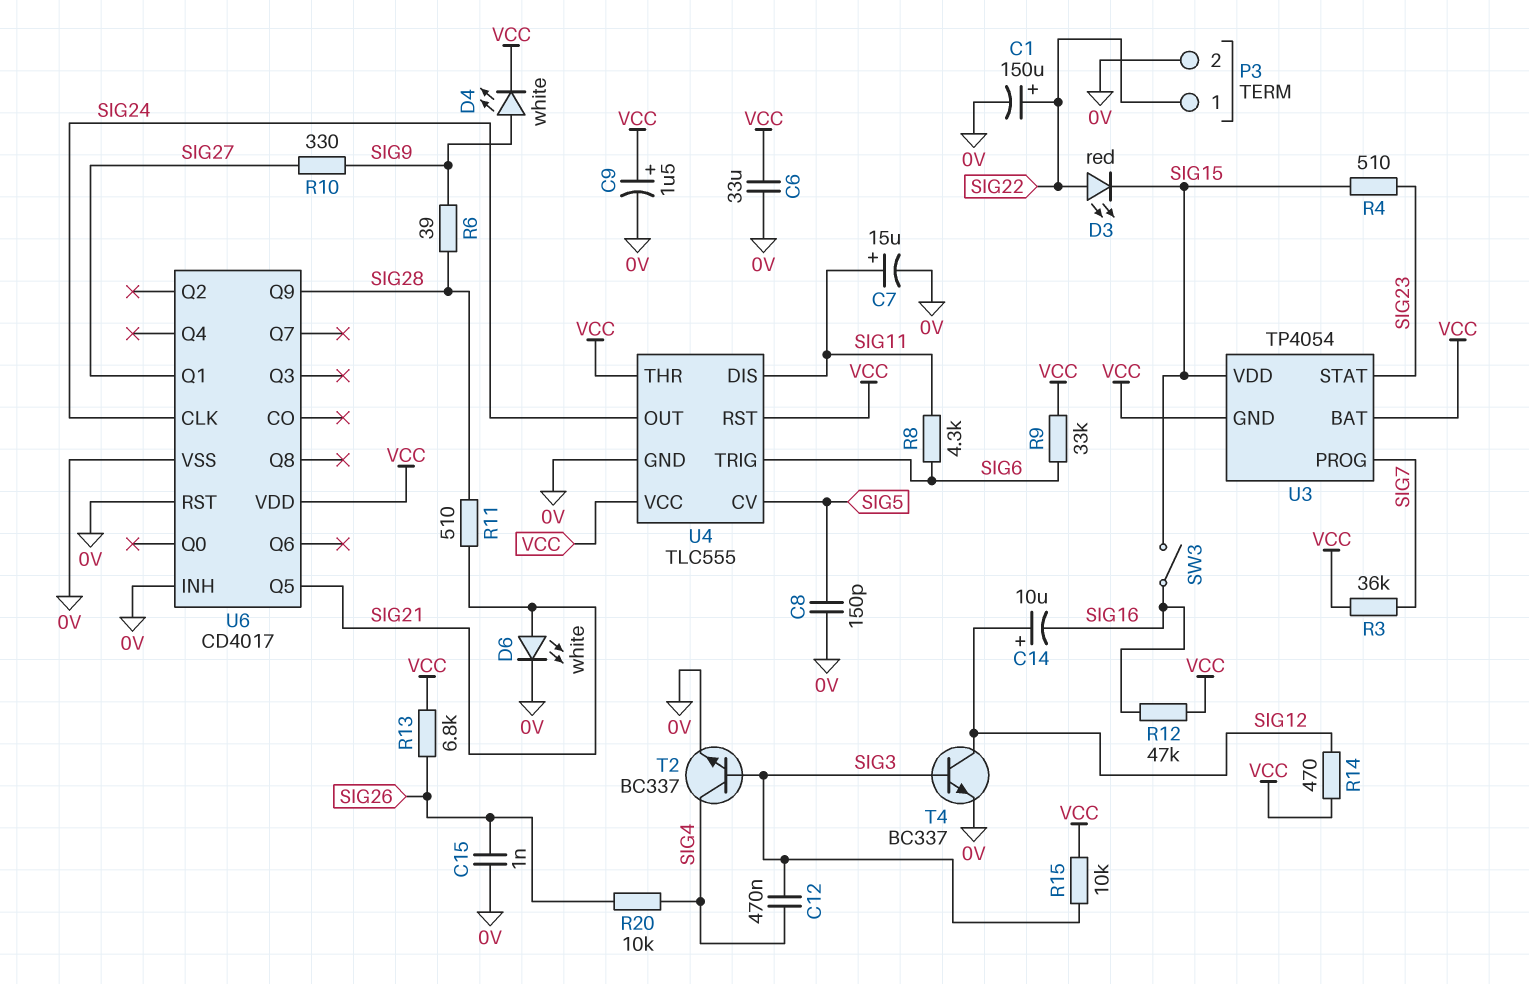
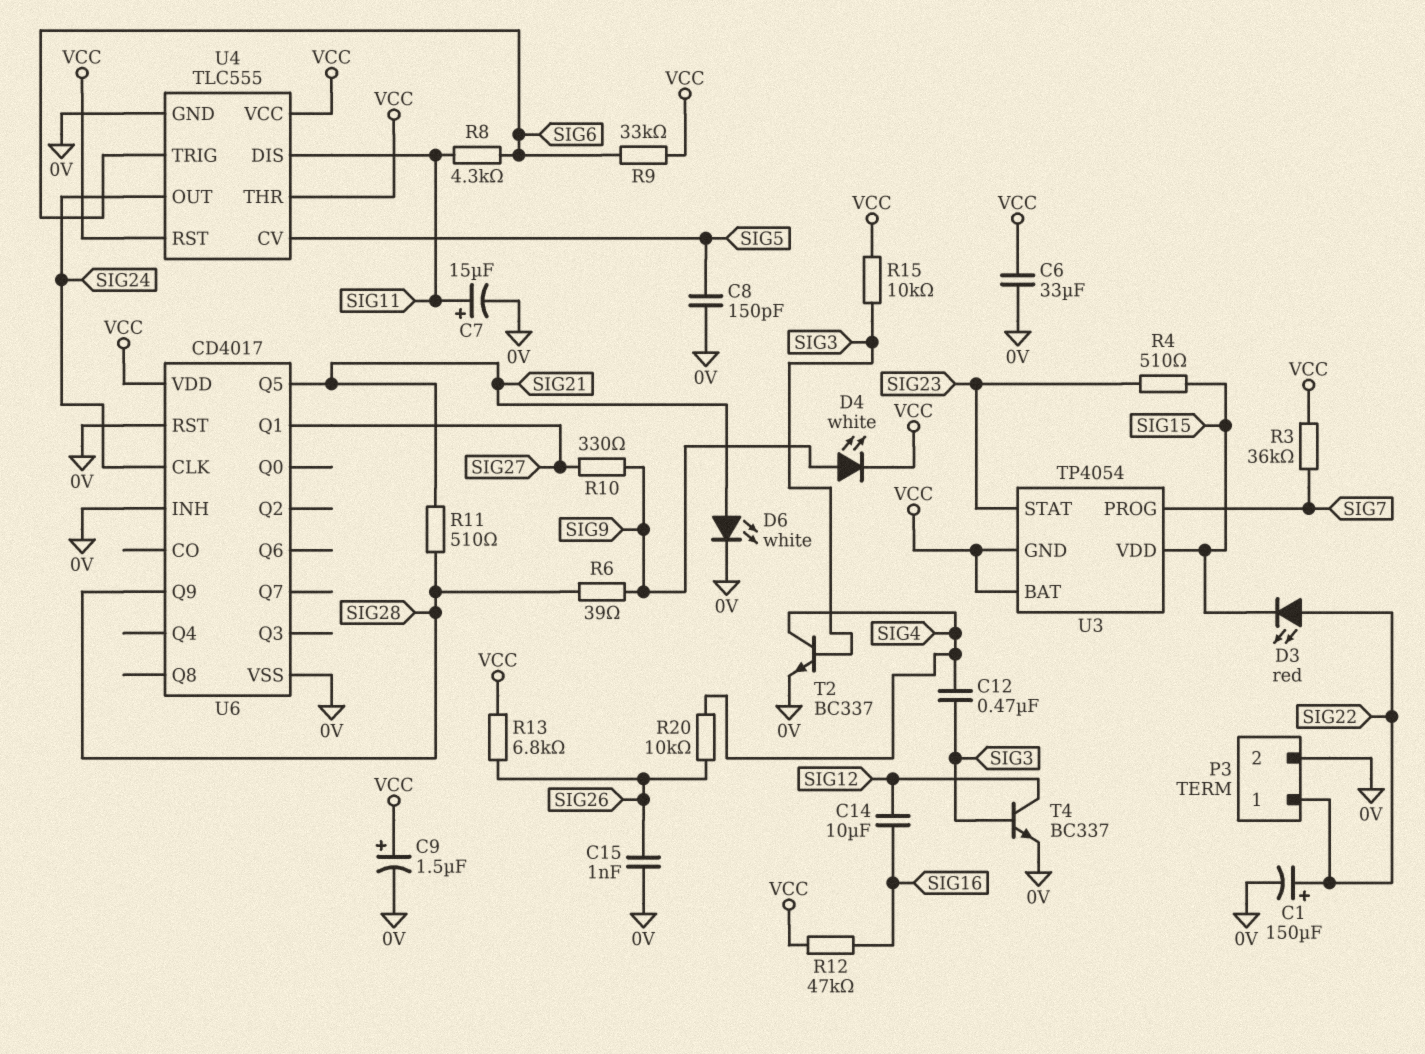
C14: 10uF (plus SIG12, minus SIG16) -> 10uF (SIG12, SIG16)
R14: 470 (SIG12, VCC) -> none
SW3: switch (SIG15, SIG16) -> none

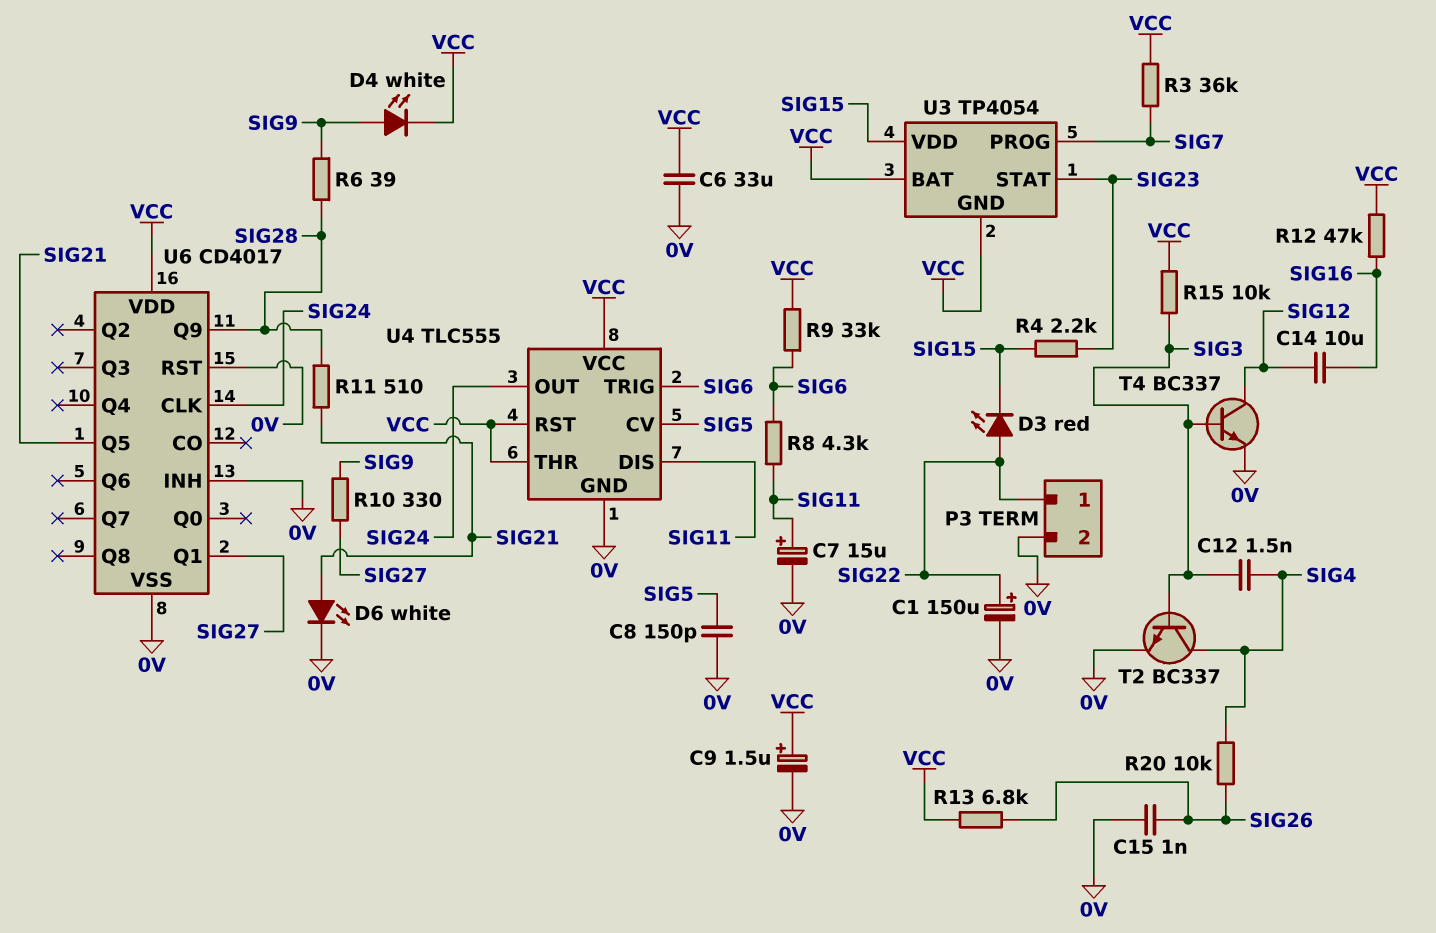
C12: 470nF (SIG3, SIG4) -> 1.5nF (SIG3, SIG4)
R4: 510 (SIG15, SIG23) -> 2.2k (SIG15, SIG23)

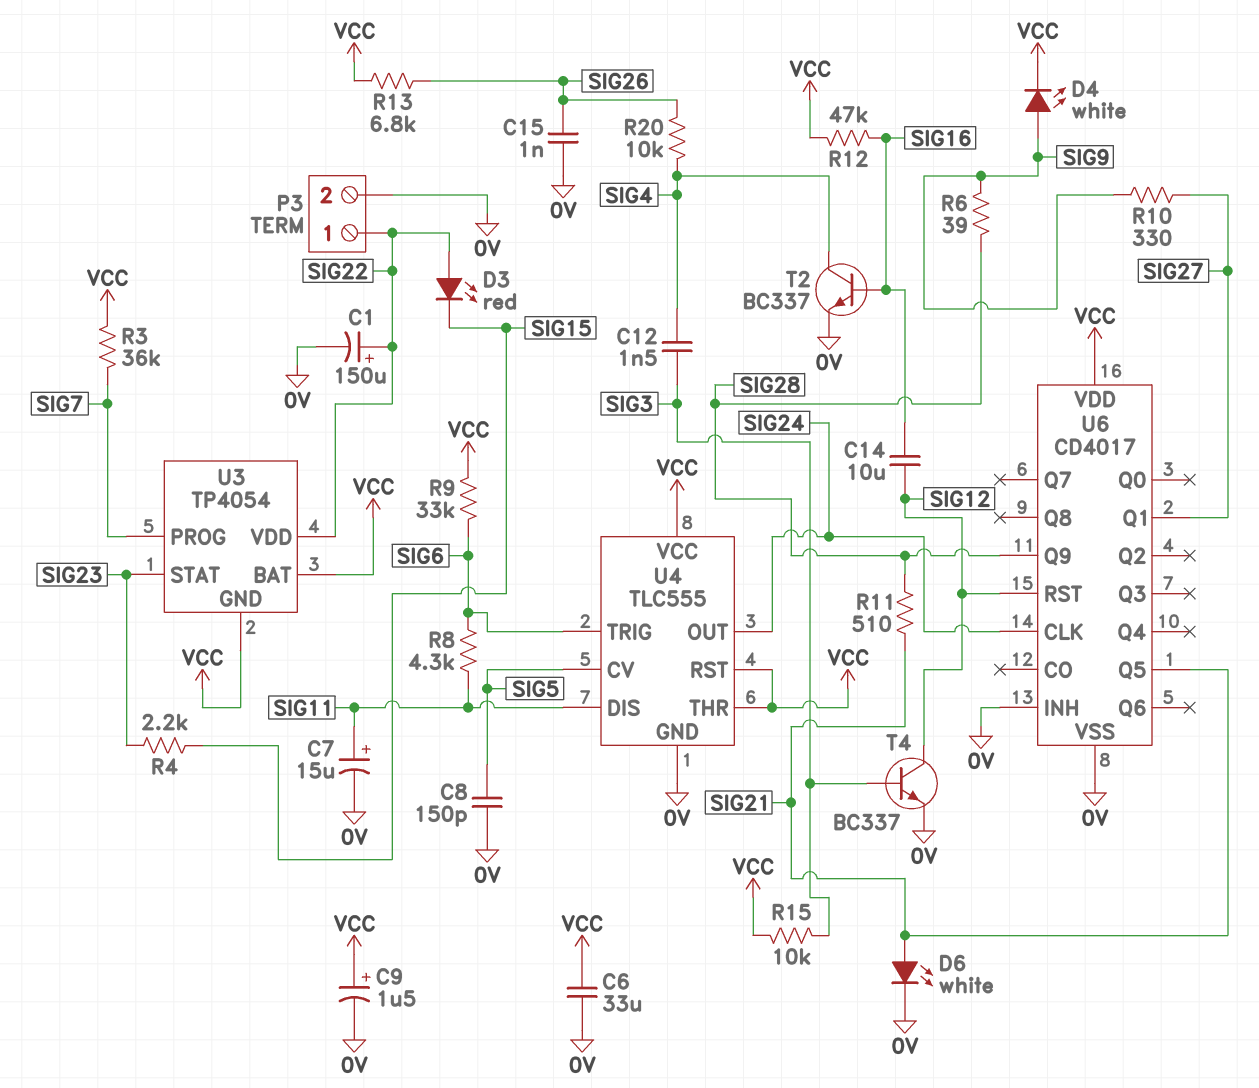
T2: NPN BC337 (B SIG3, C SIG4, E 0V) -> NPN BC337 (B SIG16, C SIG4, E 0V)
U3 pin VDD: SIG15 -> SIG22
U6 pin RST: 0V -> SIG12

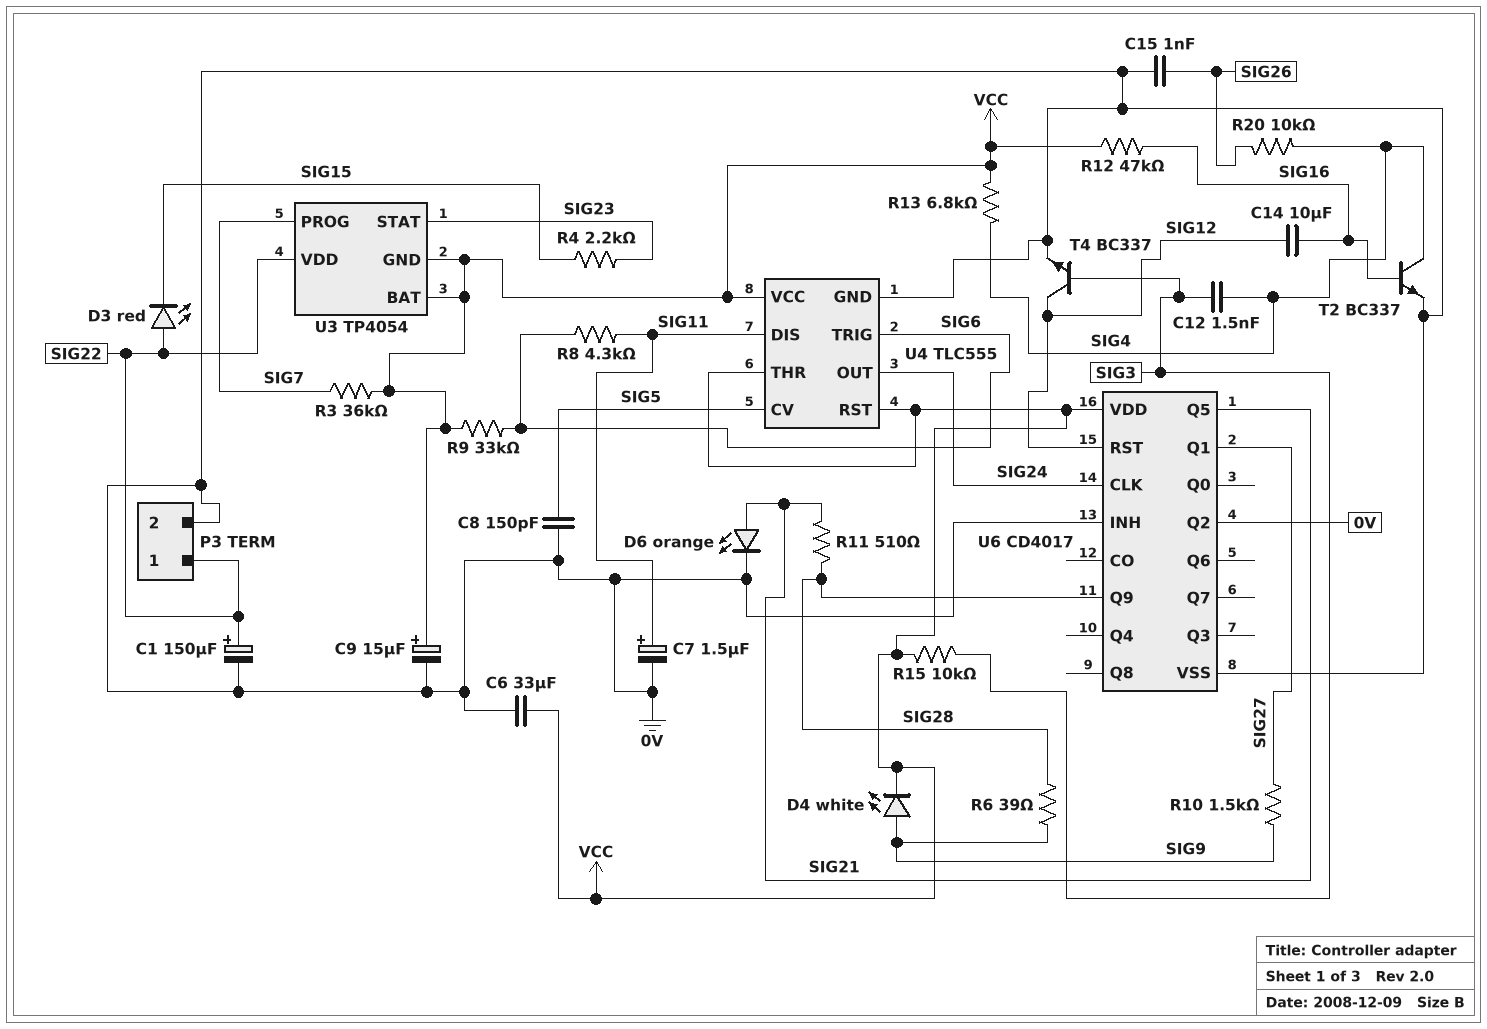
C7: 15uF (plus SIG11, minus 0V) -> 1.5uF (plus SIG11, minus 0V)
C9: 1.5uF (plus VCC, minus 0V) -> 15uF (plus VCC, minus 0V)
D6: LED white (A SIG21, K 0V) -> LED orange (A SIG21, K 0V)
R10: 330 (SIG9, SIG27) -> 1.5k (SIG9, SIG27)
R13: 6.8k (SIG26, VCC) -> 6.8k (SIG4, VCC)
U6 pin Q2: none -> 0V

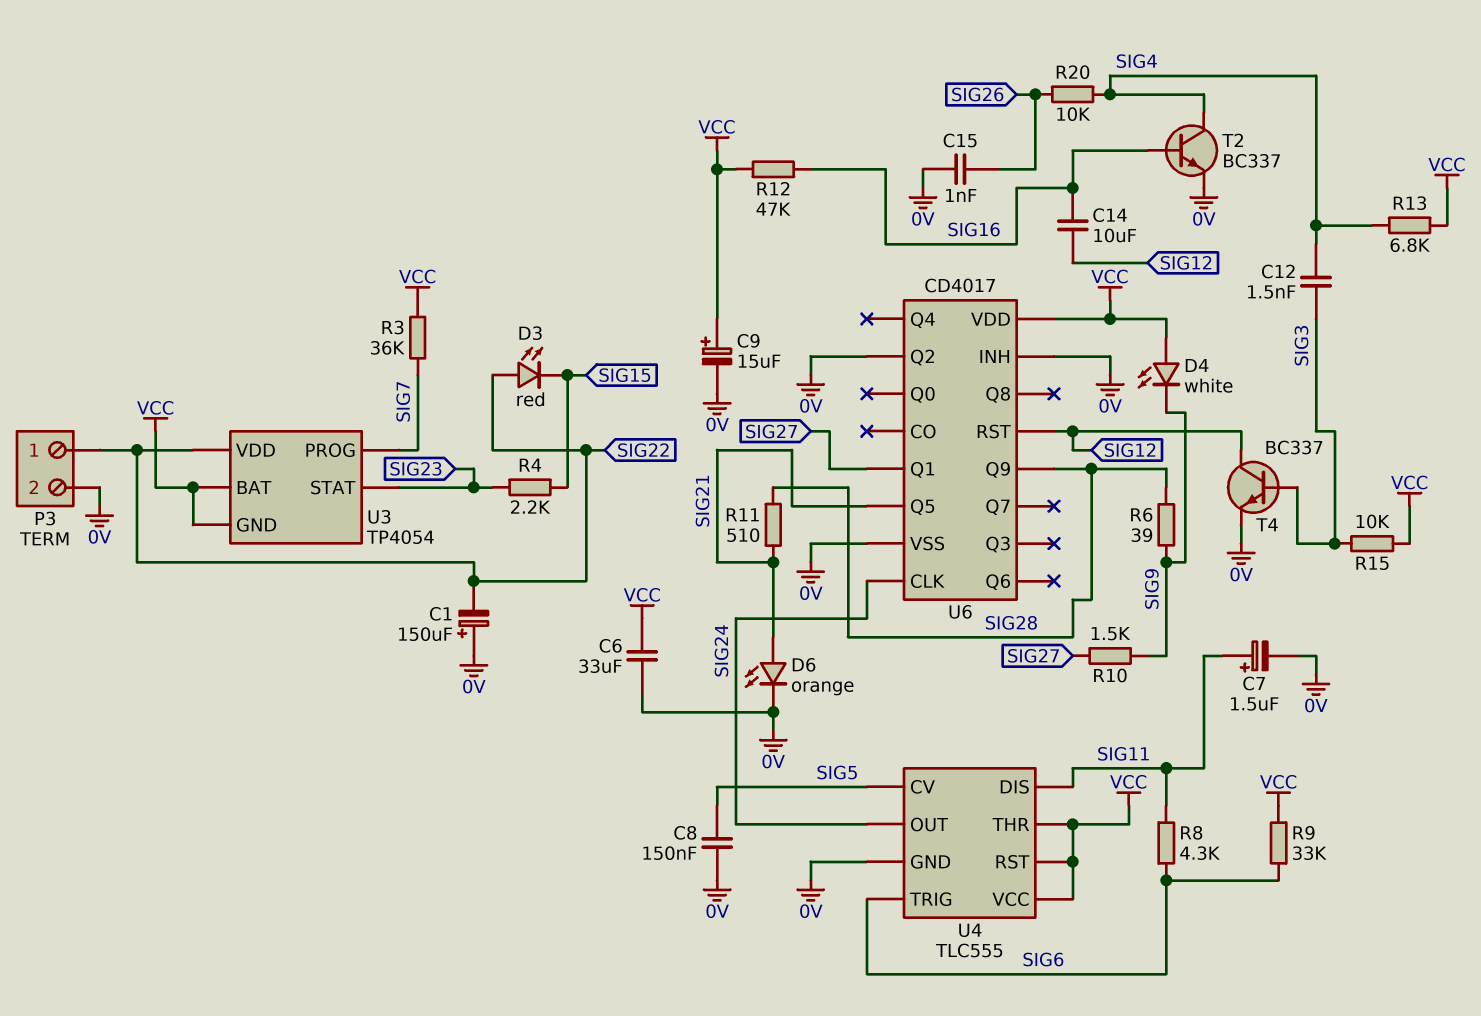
C1: 150uF (plus SIG22, minus 0V) -> 150uF (plus 0V, minus SIG22)
C8: 150pF (0V, SIG5) -> 150nF (0V, SIG5)
D4: LED white (A SIG9, K VCC) -> LED white (A VCC, K SIG9)

